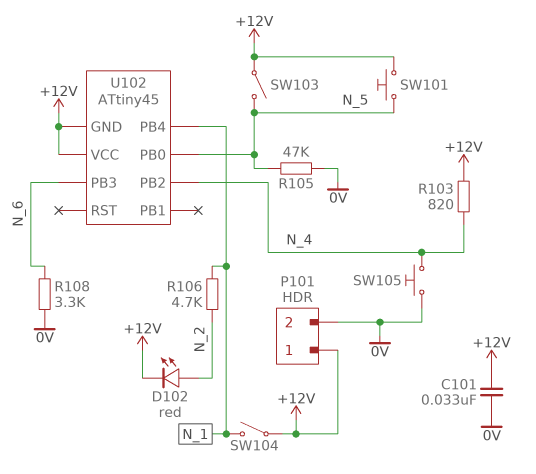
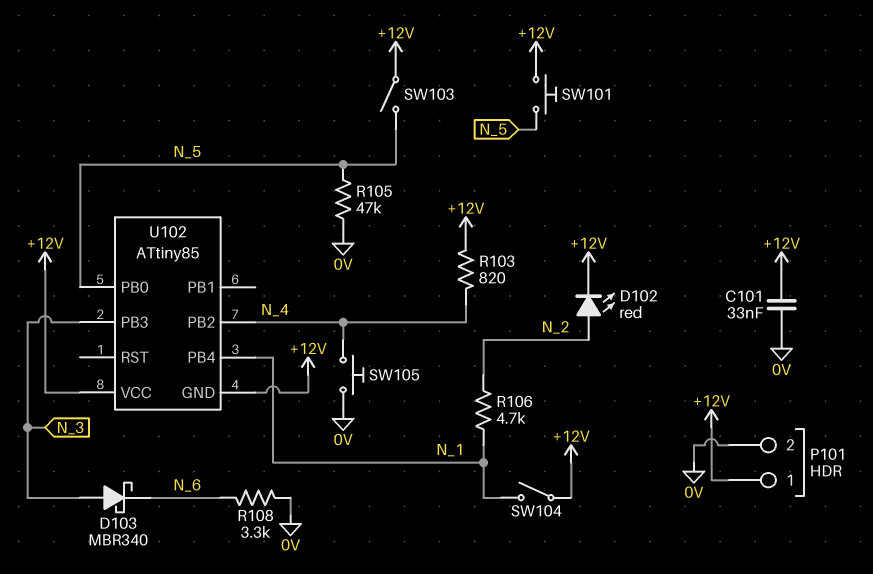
D103: none -> schottky MBR340 (A N_3, K N_6)
U102: ATtiny45 -> ATtiny85
U102 pin PB3: N_6 -> N_3

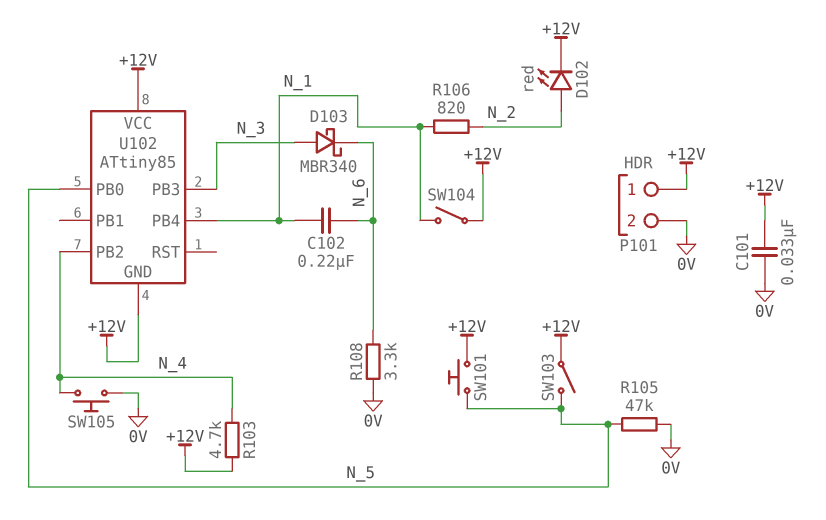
C102: none -> 220nF (N_1, N_6)
R103: 820 (+12V, N_4) -> 4.7k (+12V, N_4)
R106: 4.7k (N_1, N_2) -> 820 (N_1, N_2)

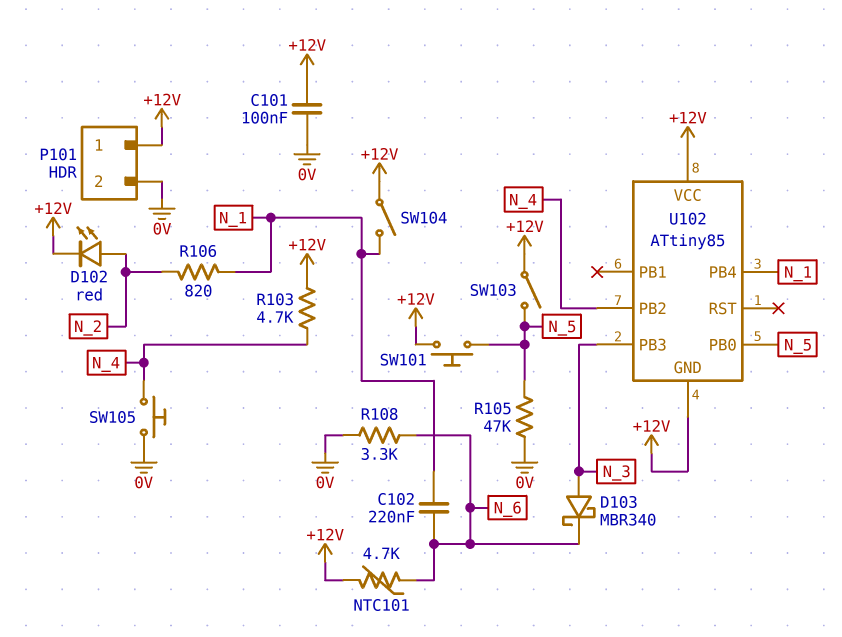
C101: 33nF (+12V, 0V) -> 100nF (+12V, 0V)
NTC101: none -> 4.7k (+12V, N_6)

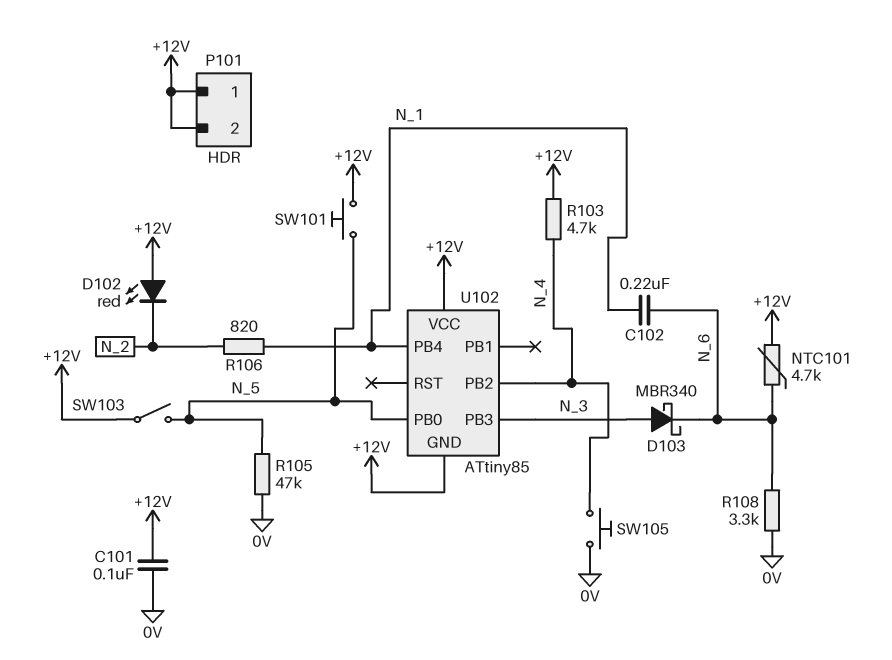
D102: LED red (A N_2, K +12V) -> LED red (A +12V, K N_2)
P101 pin 2: 0V -> +12V
SW104: switch (+12V, N_1) -> none

